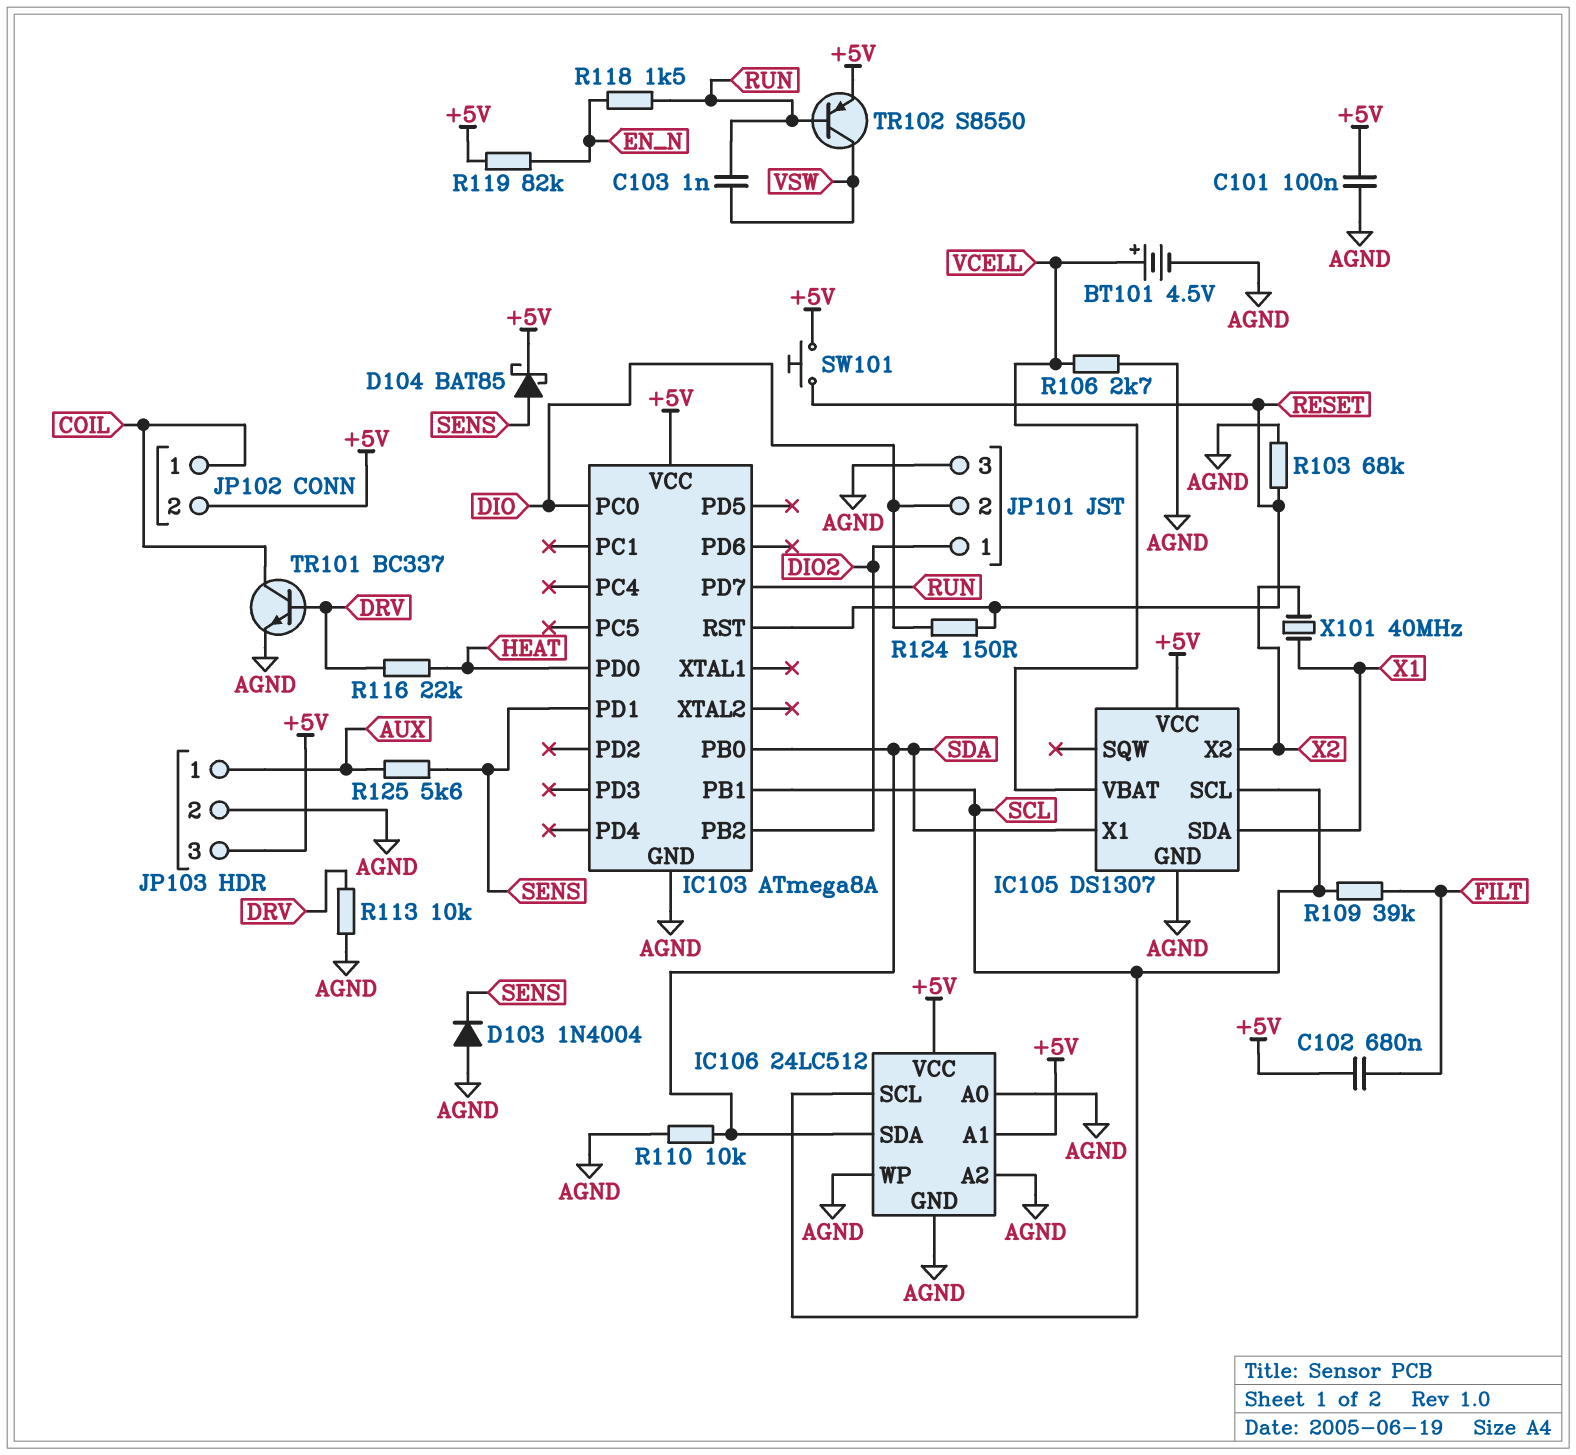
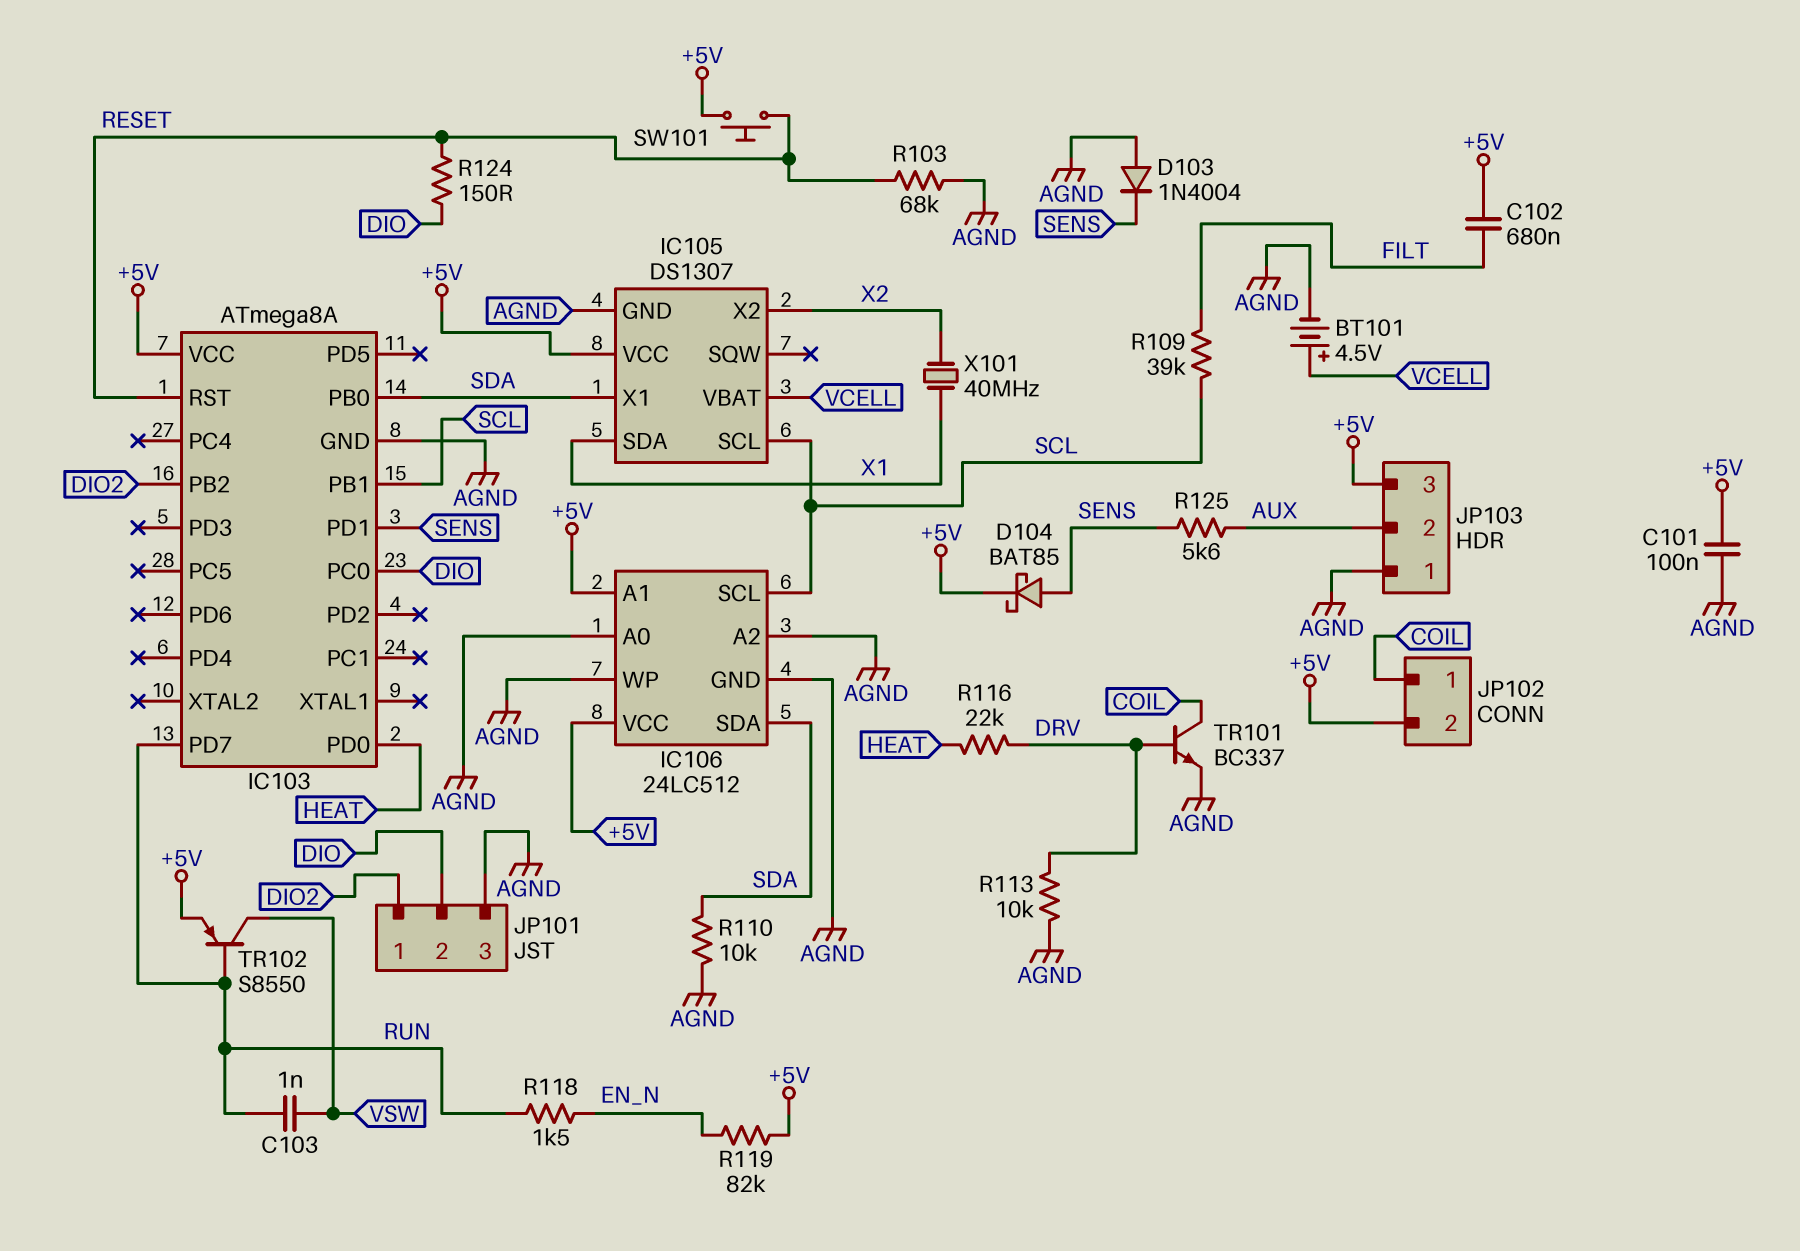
JP103 pin 1: AUX -> AGND
JP103 pin 2: AGND -> AUX
R106: 2.7k (AGND, VCELL) -> none

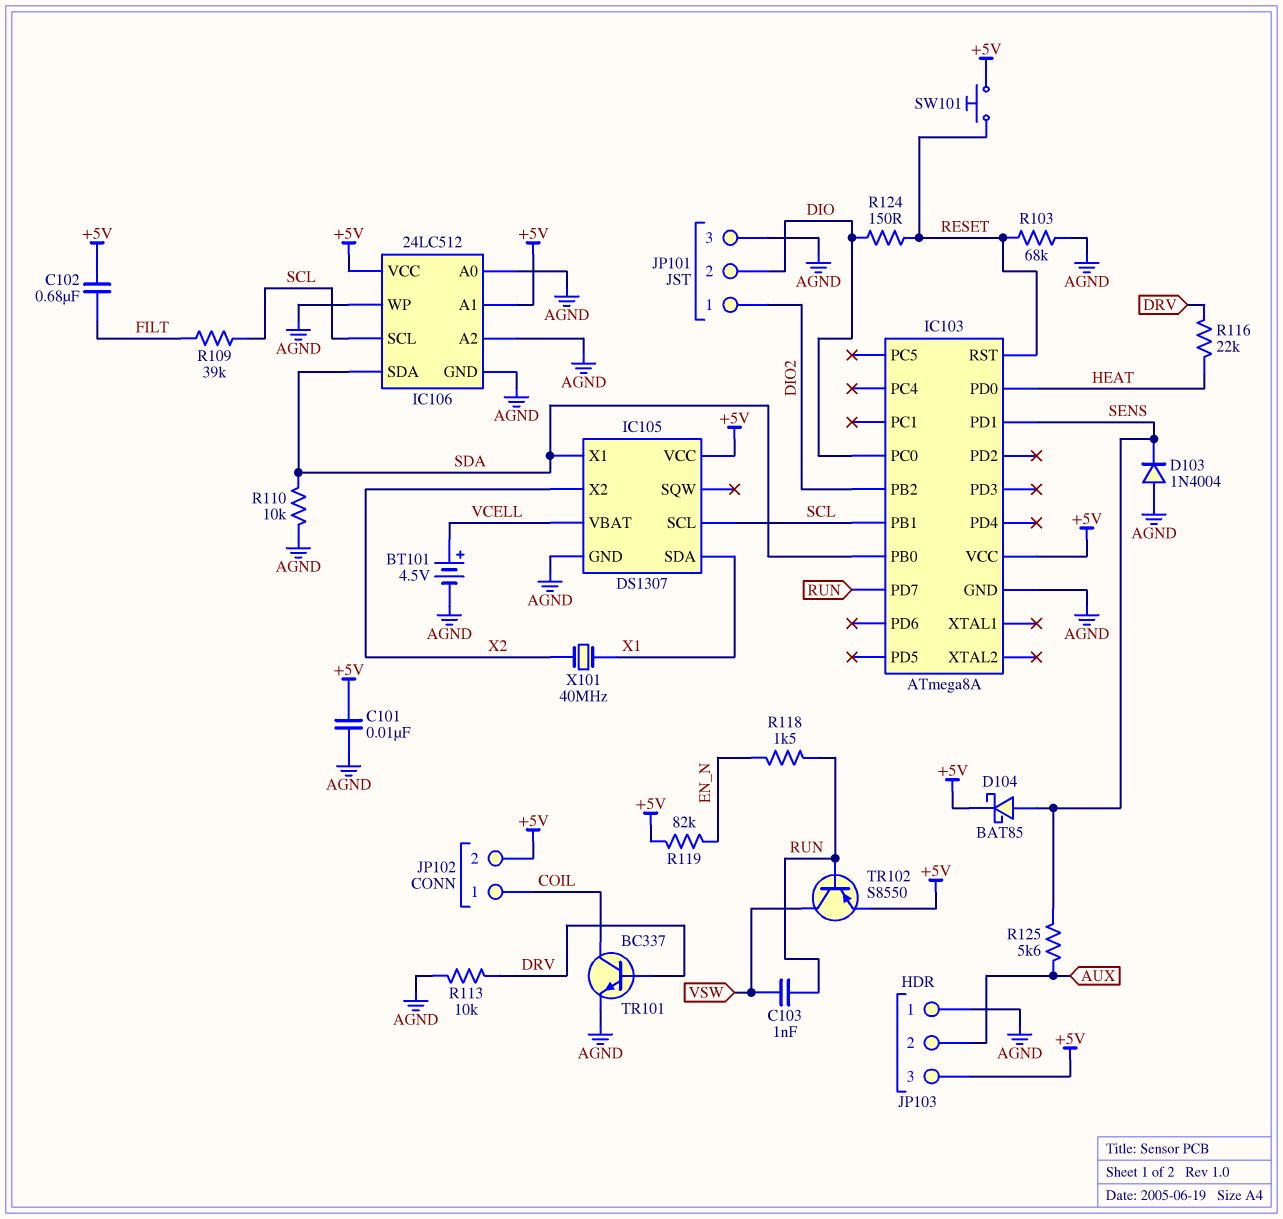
C101: 100nF (+5V, AGND) -> 10nF (+5V, AGND)

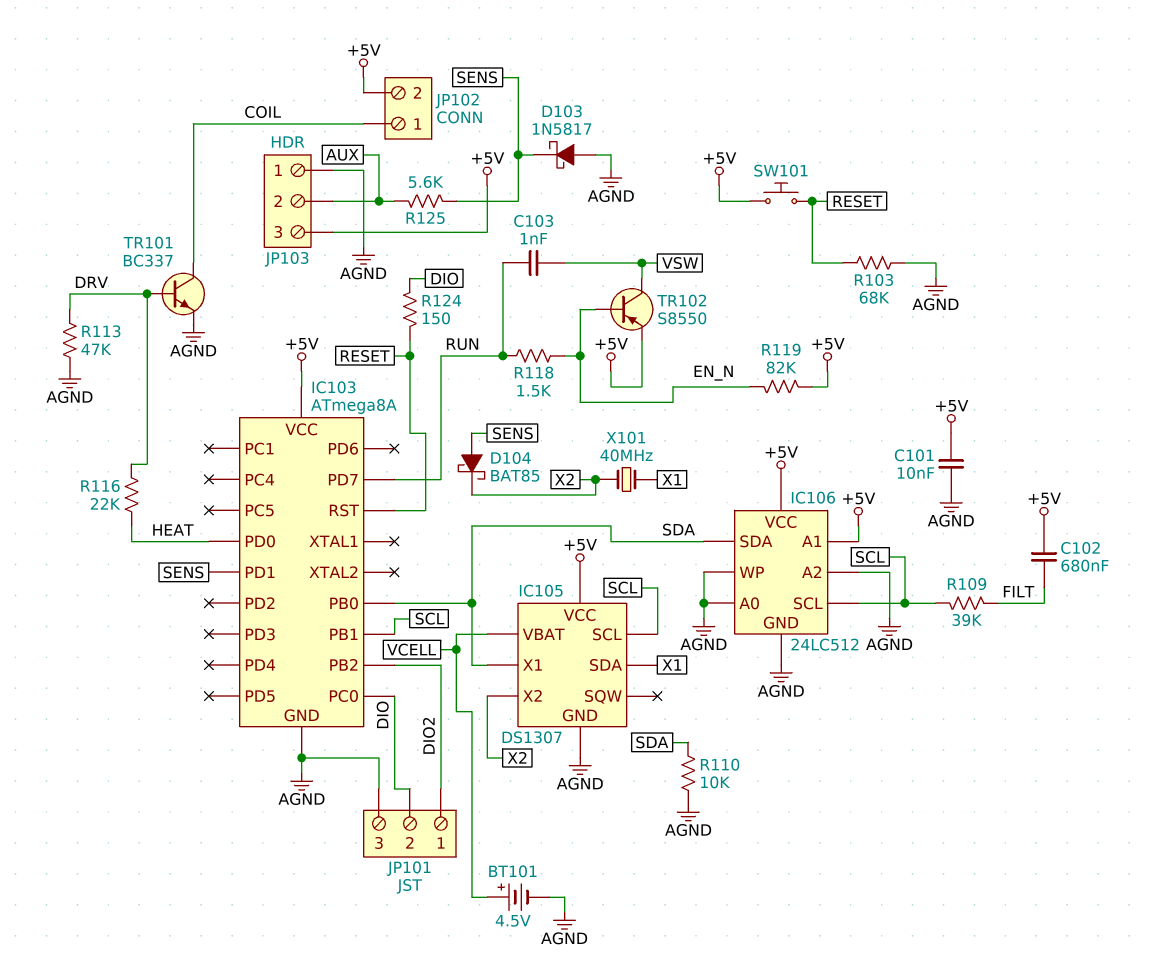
D103: diode 1N4004 (A AGND, K SENS) -> schottky 1N5817 (A AGND, K SENS)
D104: schottky BAT85 (A SENS, K +5V) -> schottky BAT85 (A SENS, K X2)
R113: 10k (AGND, DRV) -> 47k (AGND, DRV)
TR102: PNP S8550 (B RUN, C VSW, E +5V) -> PNP S8550 (B EN_N, C VSW, E +5V)

